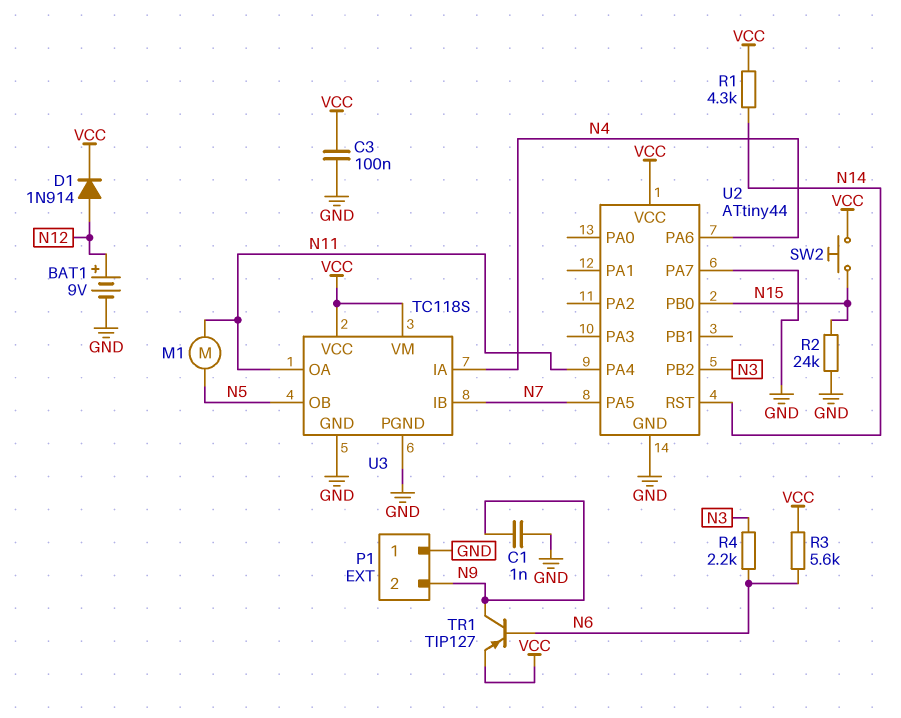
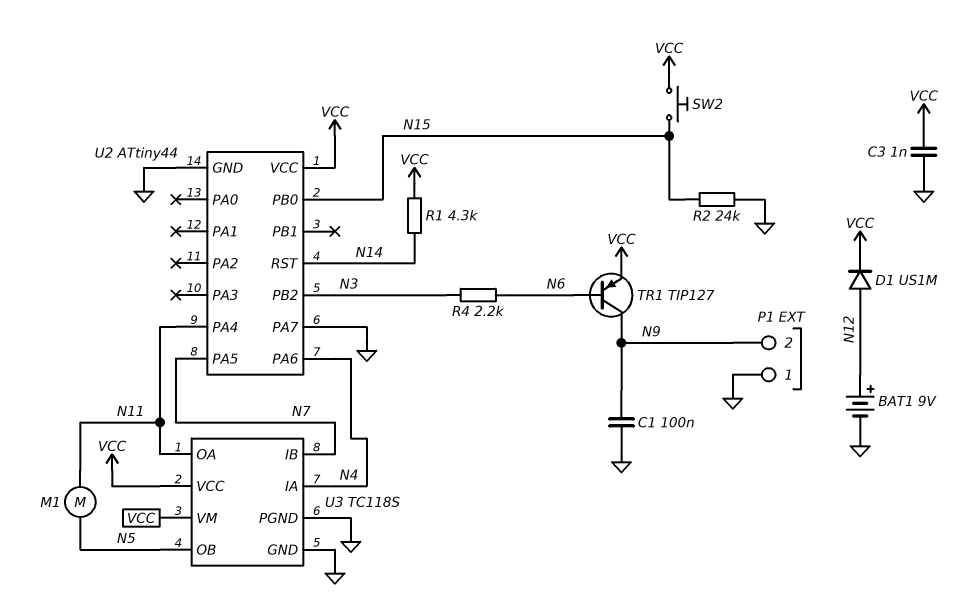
C1: 1nF (GND, N9) -> 100nF (GND, N9)
C3: 100nF (GND, VCC) -> 1nF (GND, VCC)
D1: diode 1N914 (A N12, K VCC) -> diode US1M (A N12, K VCC)
R3: 5.6k (N6, VCC) -> none

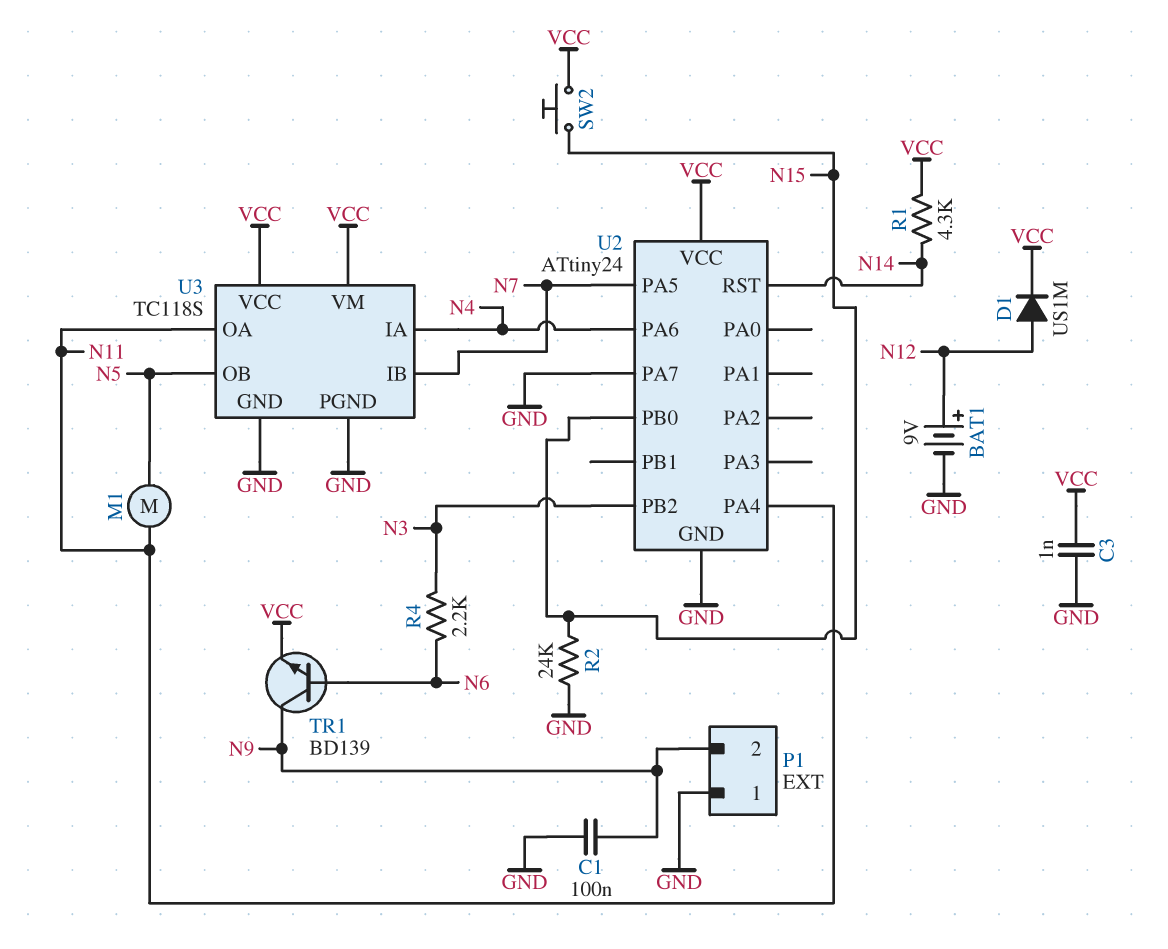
TR1: PNP TIP127 (B N6, C N9, E VCC) -> NPN BD139 (B N6, C N9, E VCC)
U2: ATtiny44 -> ATtiny24

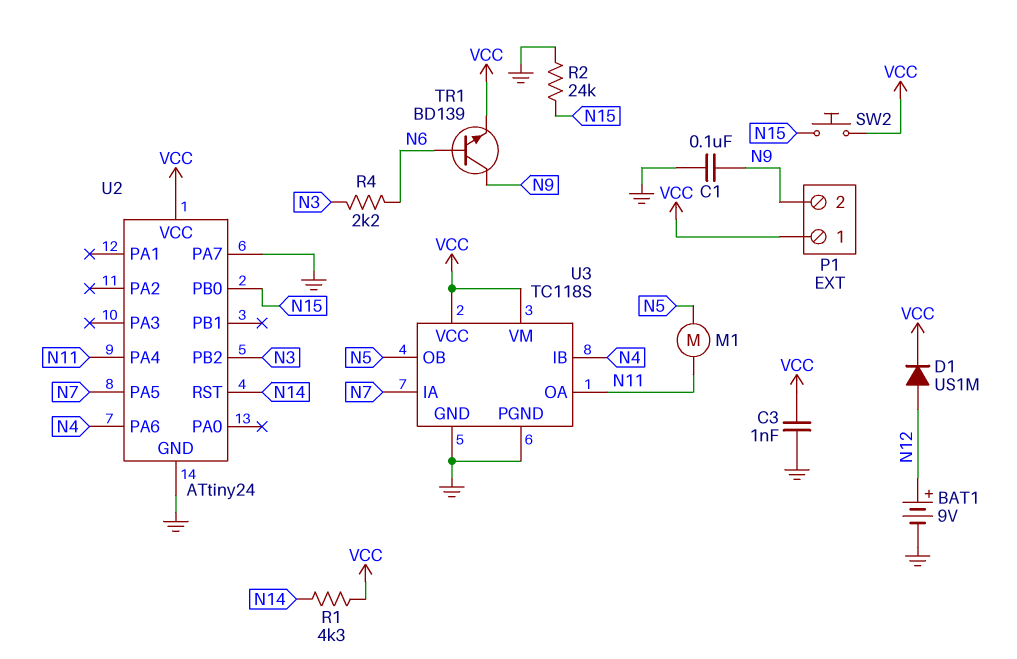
P1 pin 1: GND -> VCC
U3 pin IA: N4 -> N7
U3 pin IB: N7 -> N4

